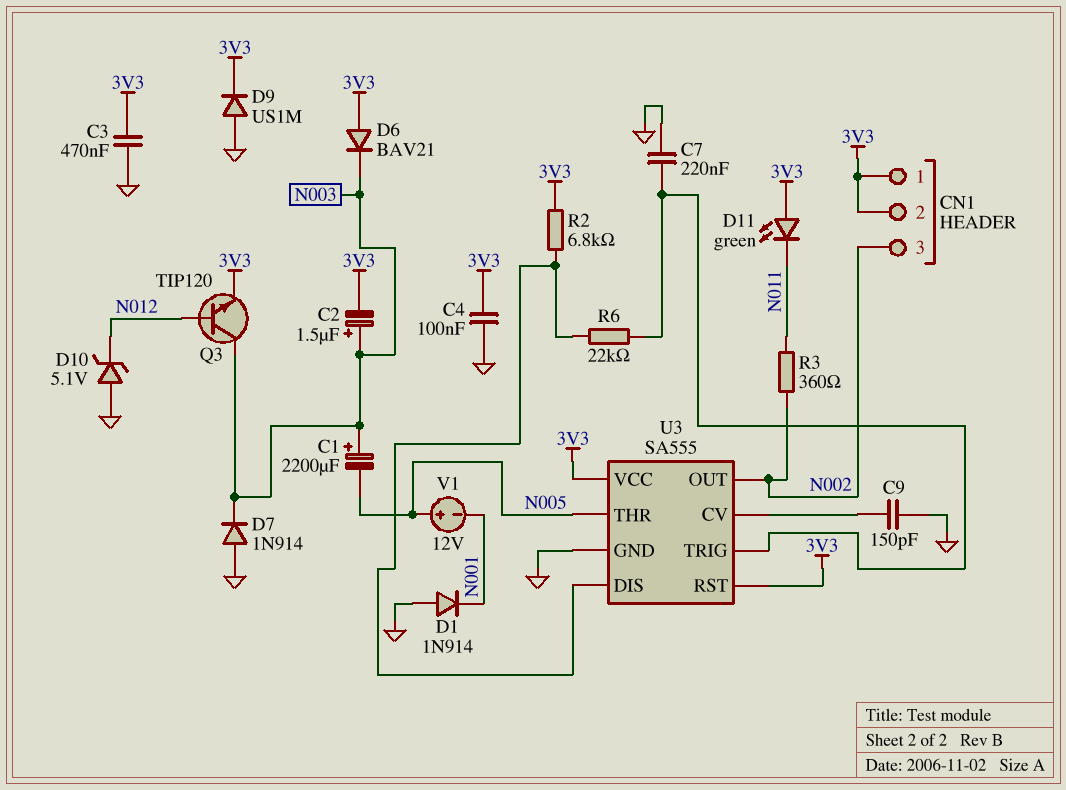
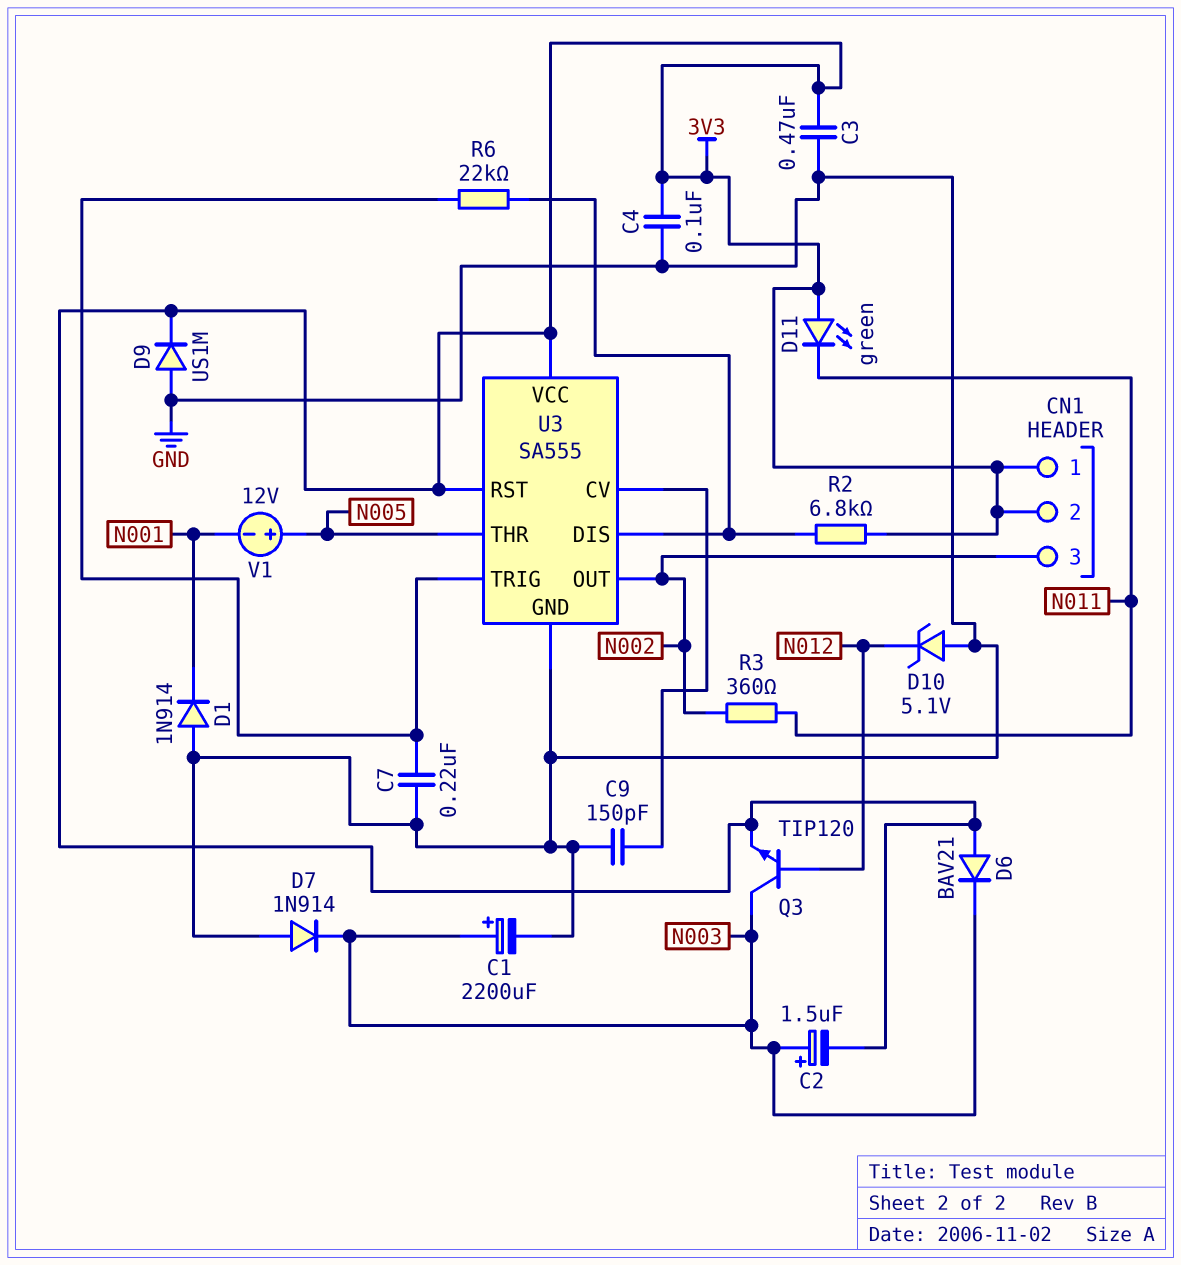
C1: 2200uF (plus N003, minus N005) -> 2200uF (plus N003, minus GND)

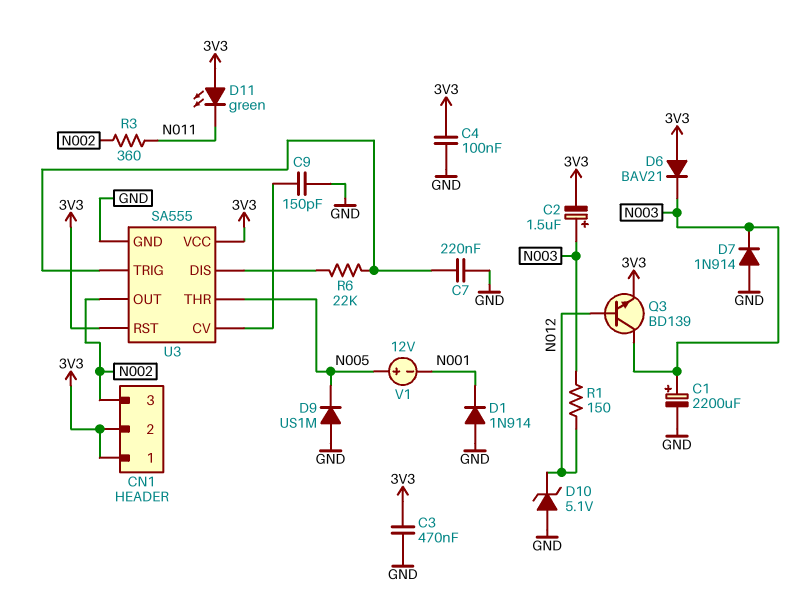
D9: diode US1M (A GND, K 3V3) -> diode US1M (A GND, K N005)
Q3: NPN TIP120 (B N012, C N003, E 3V3) -> NPN BD139 (B N012, C N003, E 3V3)
R1: none -> 150 (N003, N012)
R2: 6.8k (3V3, U3/DIS) -> none

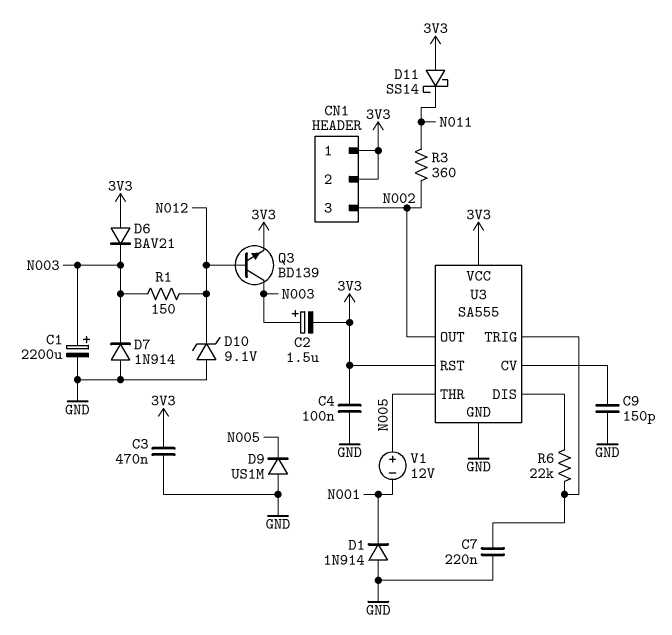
D10: zener 5.1V (A GND, K N012) -> zener 9.1V (A GND, K N012)
D11: LED green (A 3V3, K N011) -> schottky SS14 (A 3V3, K N011)

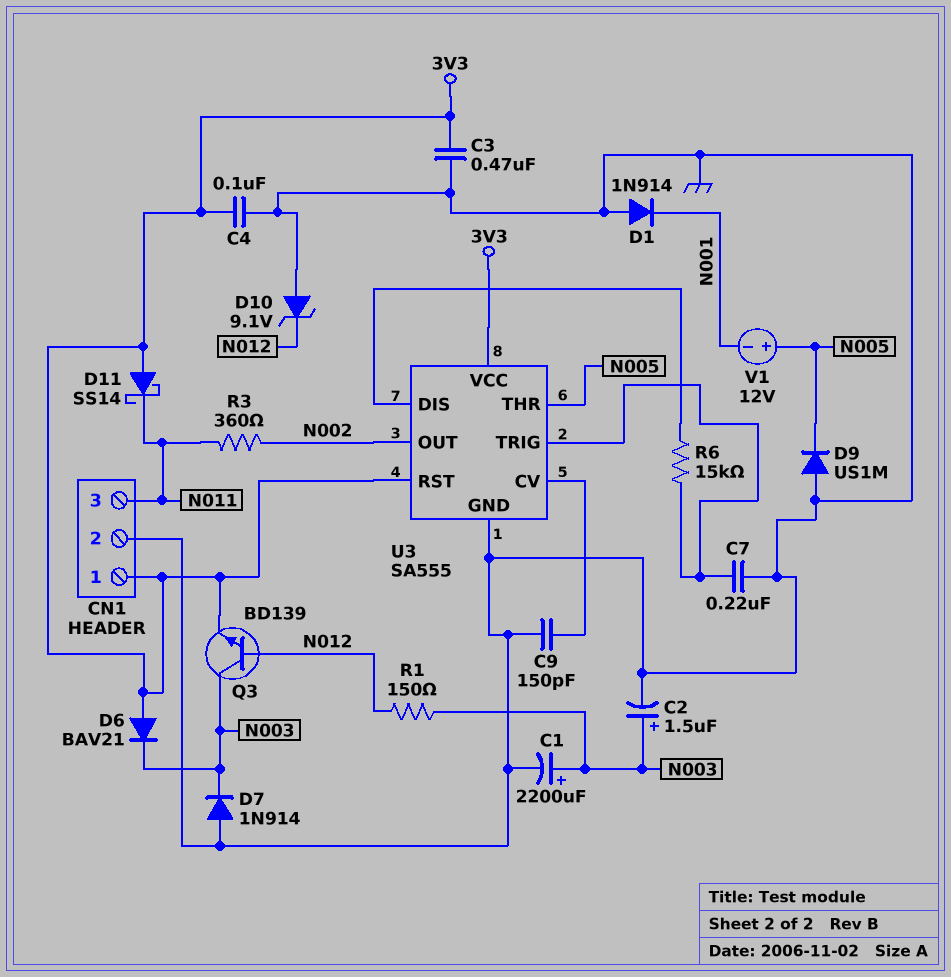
C2: 1.5uF (plus N003, minus 3V3) -> 1.5uF (plus N003, minus GND)
CN1 pin 2: 3V3 -> GND
CN1 pin 3: N002 -> N011
R6: 22k (U3/DIS, U3/TRIG) -> 15k (U3/DIS, U3/TRIG)

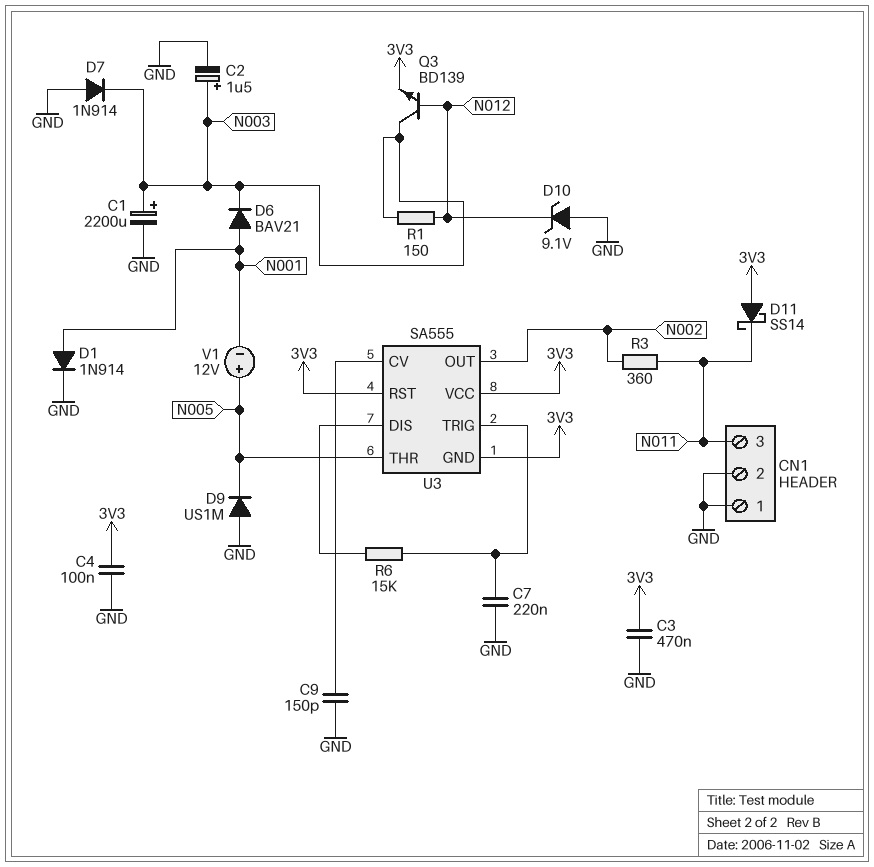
CN1 pin 1: 3V3 -> GND
D1: diode 1N914 (A GND, K N001) -> diode 1N914 (A N001, K GND)
D6: diode BAV21 (A 3V3, K N003) -> diode BAV21 (A N001, K N003)
U3 pin GND: GND -> 3V3

